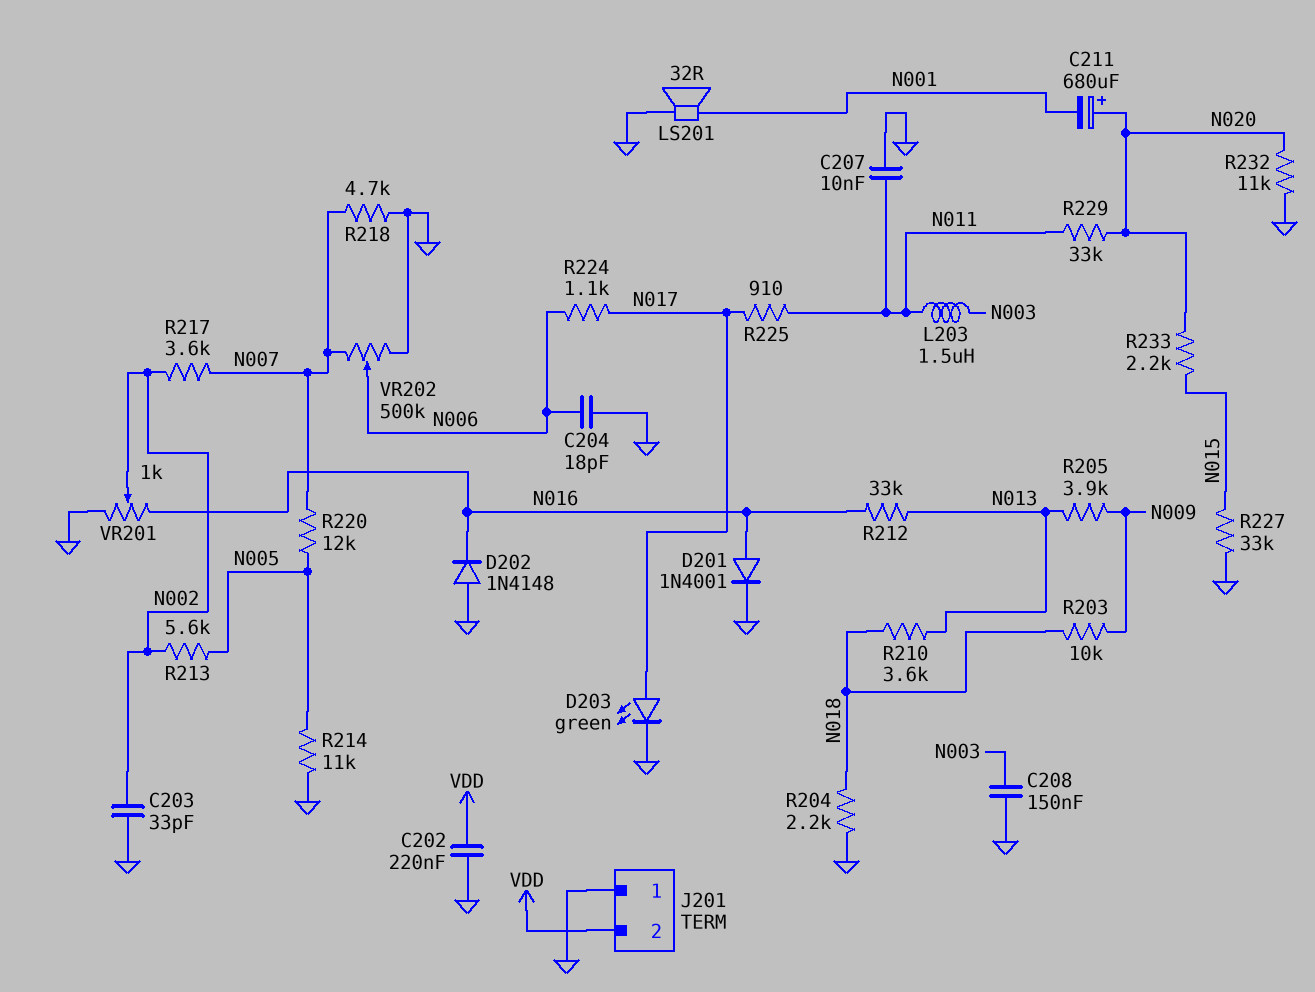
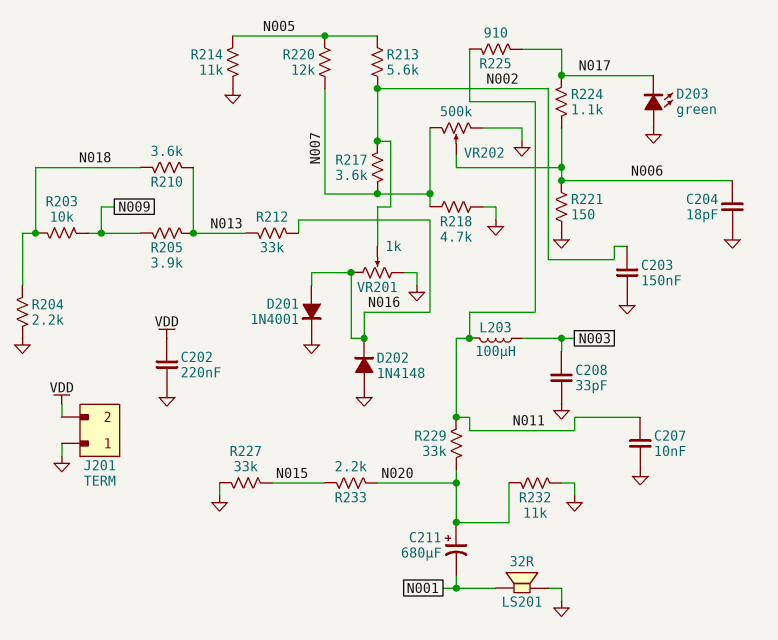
C203: 33pF (GND, N002) -> 150nF (GND, N002)
C208: 150nF (GND, N003) -> 33pF (GND, N003)
D203: LED green (A N017, K GND) -> LED green (A GND, K N017)
L203: 1.5uH (N003, N011) -> 100uH (N003, N011)
R221: none -> 150 (GND, N006)

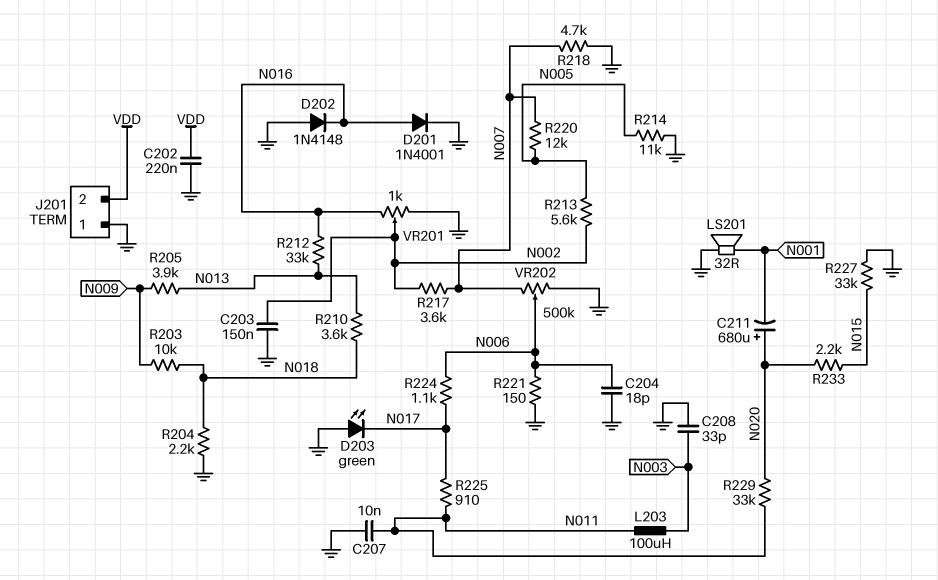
R232: 11k (GND, N020) -> none

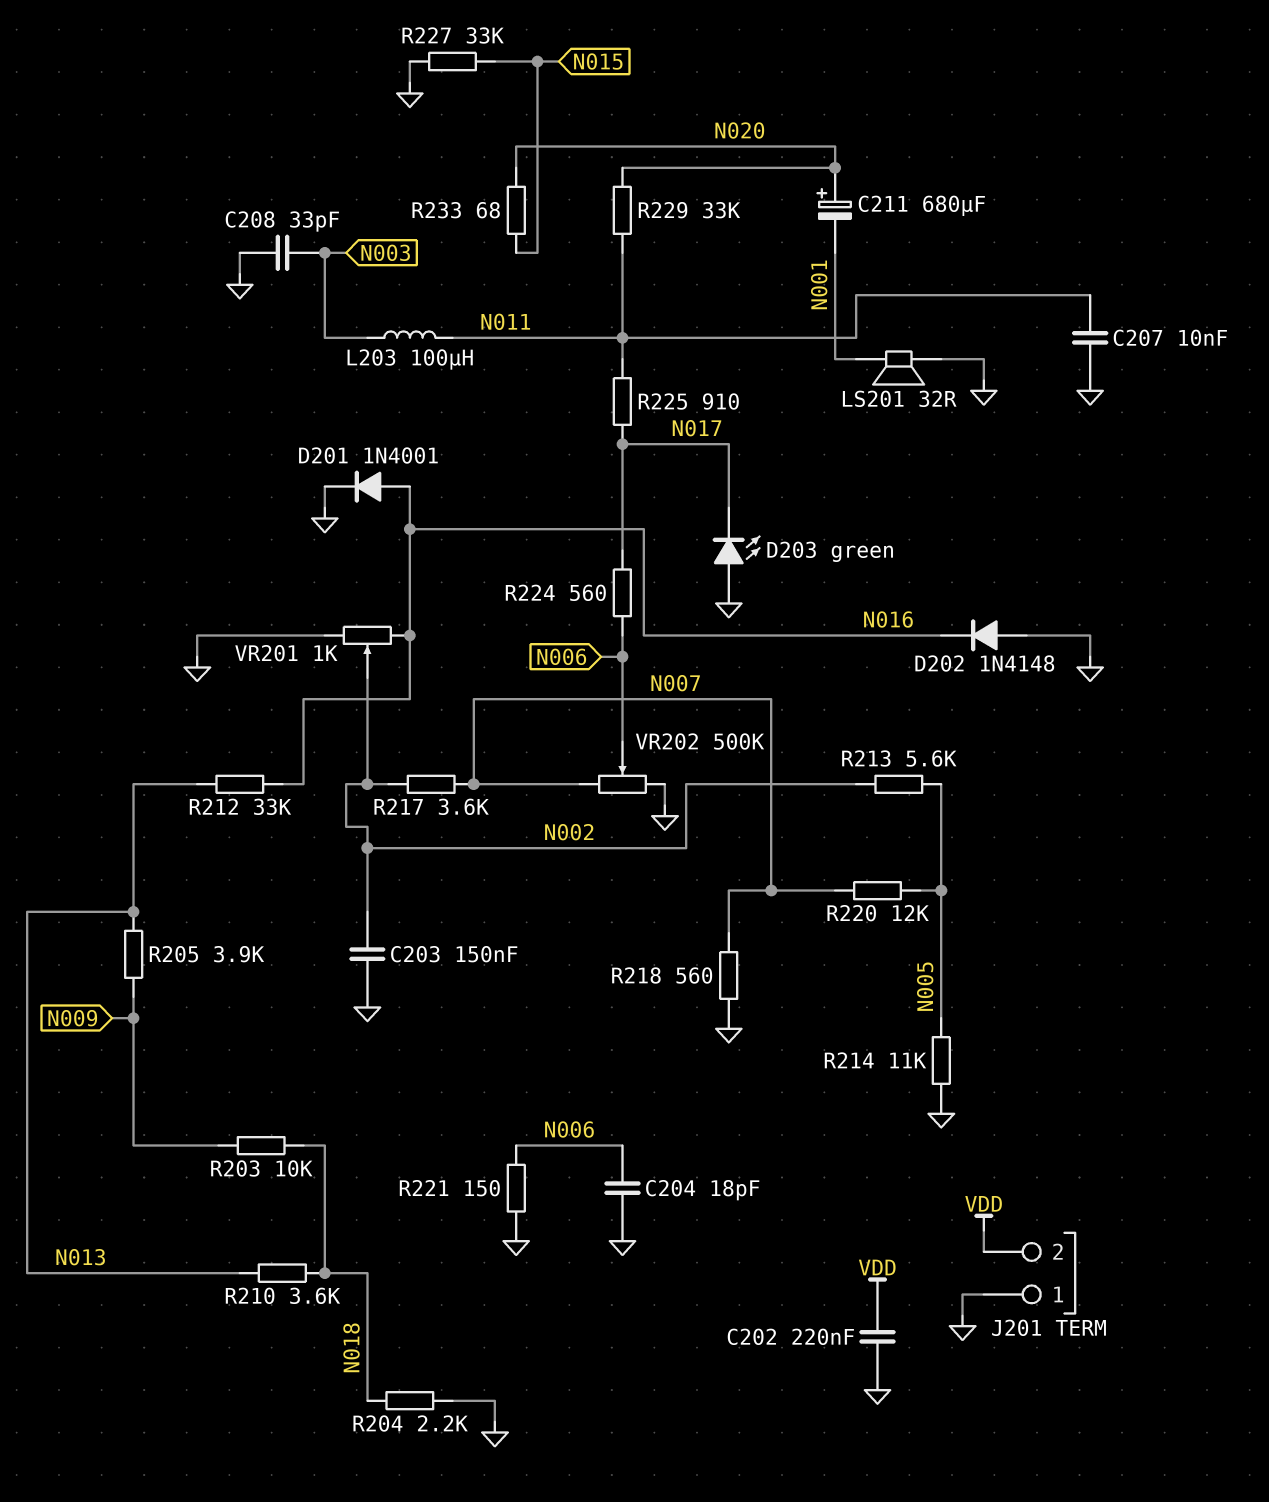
R218: 4.7k (GND, N007) -> 560 (GND, N007)
R224: 1.1k (N006, N017) -> 560 (N006, N017)
R233: 2.2k (N015, N020) -> 68 (N015, N020)

